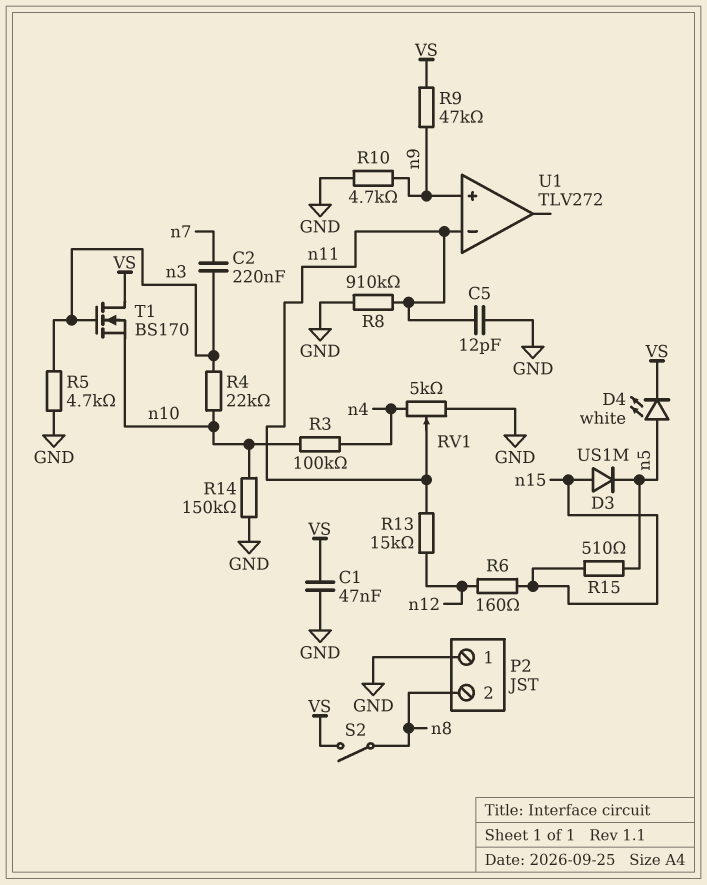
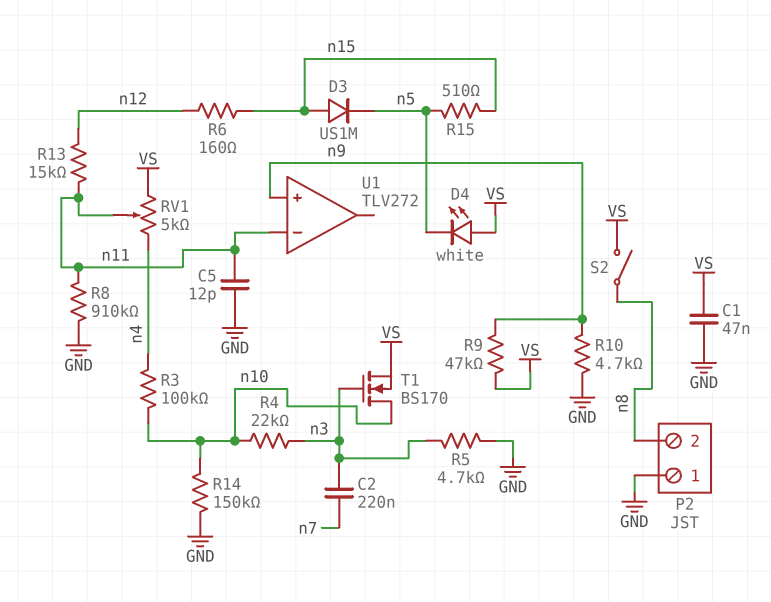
D4: LED white (A n5, K VS) -> LED white (A VS, K n5)
RV1: 5k (GND, n4, wiper n11) -> 5k (VS, n4, wiper n11)
T1: NMOS BS170 (G n3, D VS, S n10) -> NMOS BS170 (G n3, D n10, S VS)

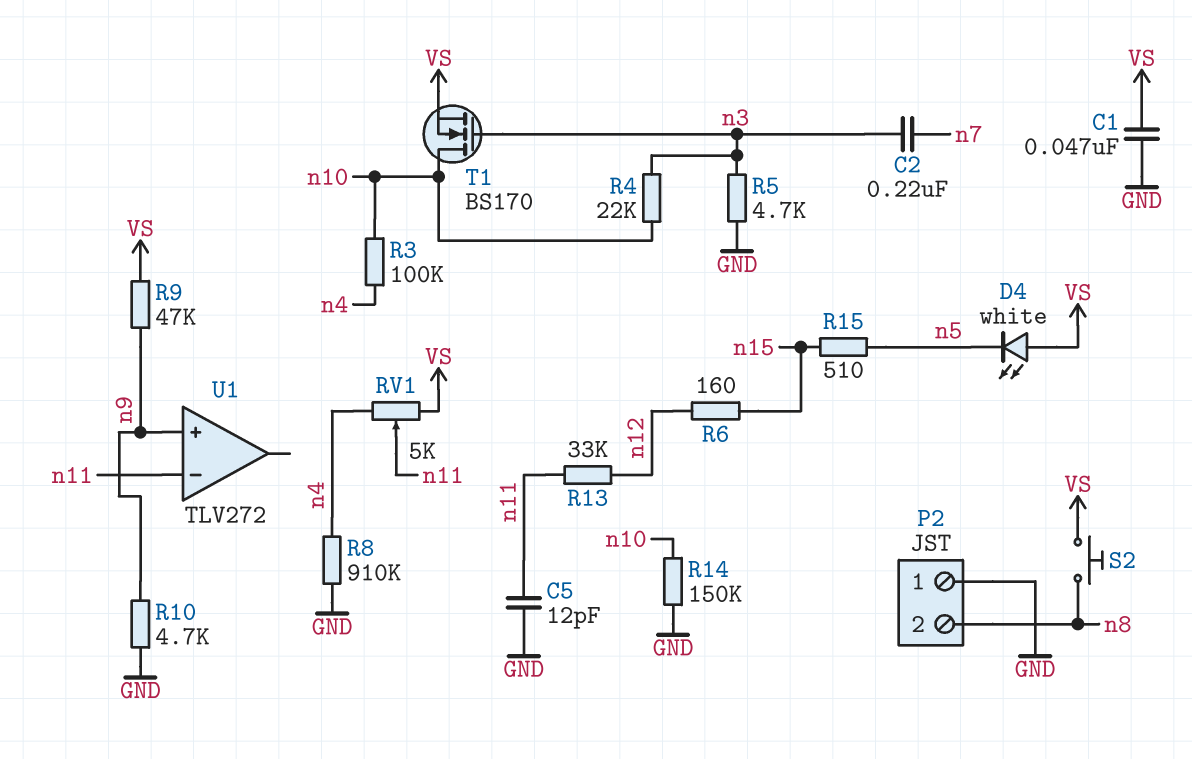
D3: diode US1M (A n15, K n5) -> none
R8: 910k (GND, n11) -> 910k (GND, n4)
R13: 15k (n11, n12) -> 33k (n11, n12)
S2: switch (VS, n8) -> button (VS, n8)

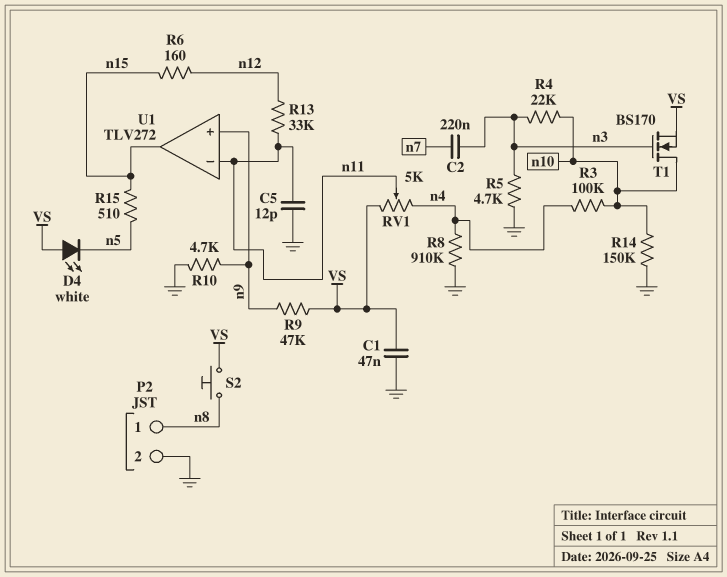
P2 pin 1: GND -> n8
P2 pin 2: n8 -> GND
U1 pin out: none -> n15

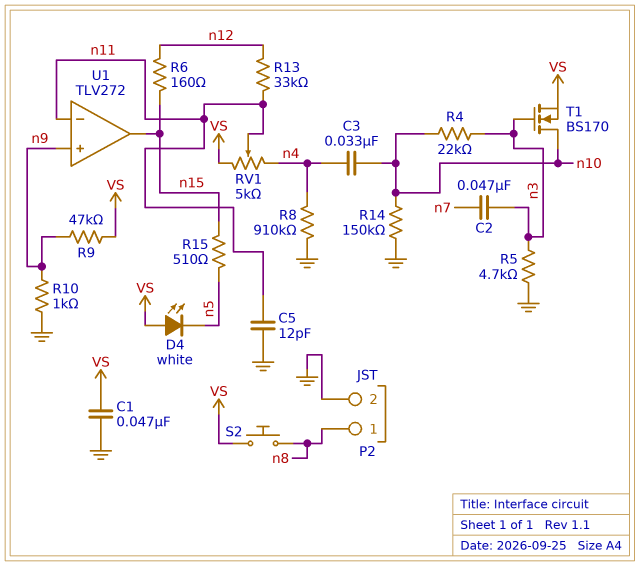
C2: 220nF (n3, n7) -> 47nF (n3, n7)
C3: none -> 33nF (n4, n10)
R3: 100k (n4, n10) -> none
R10: 4.7k (GND, n9) -> 1k (GND, n9)

